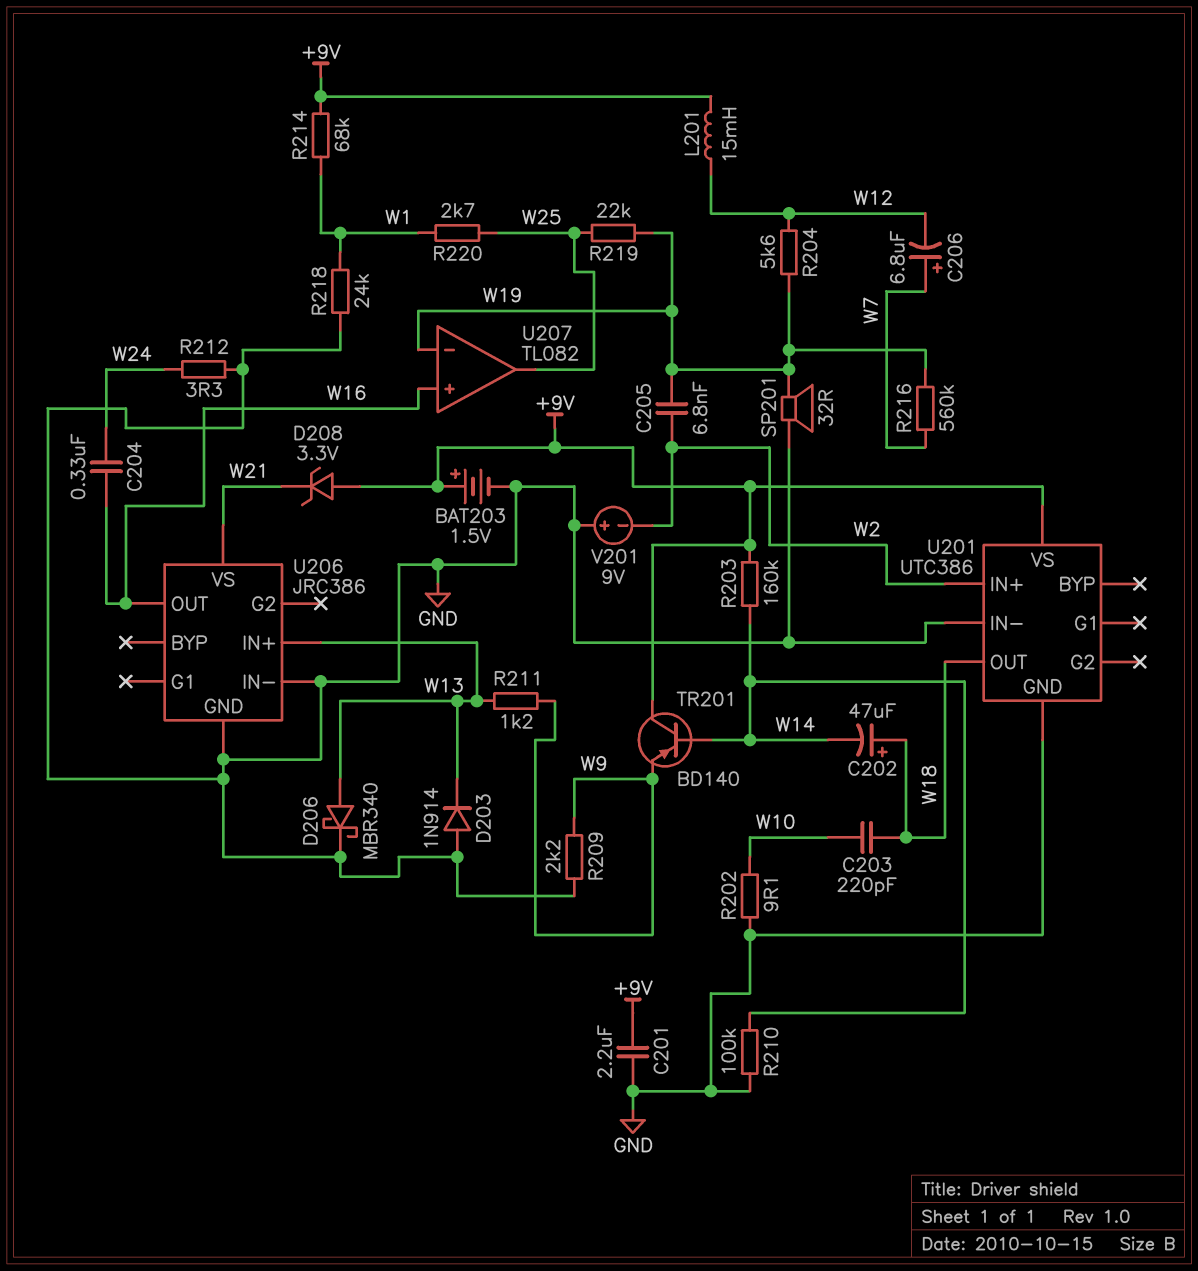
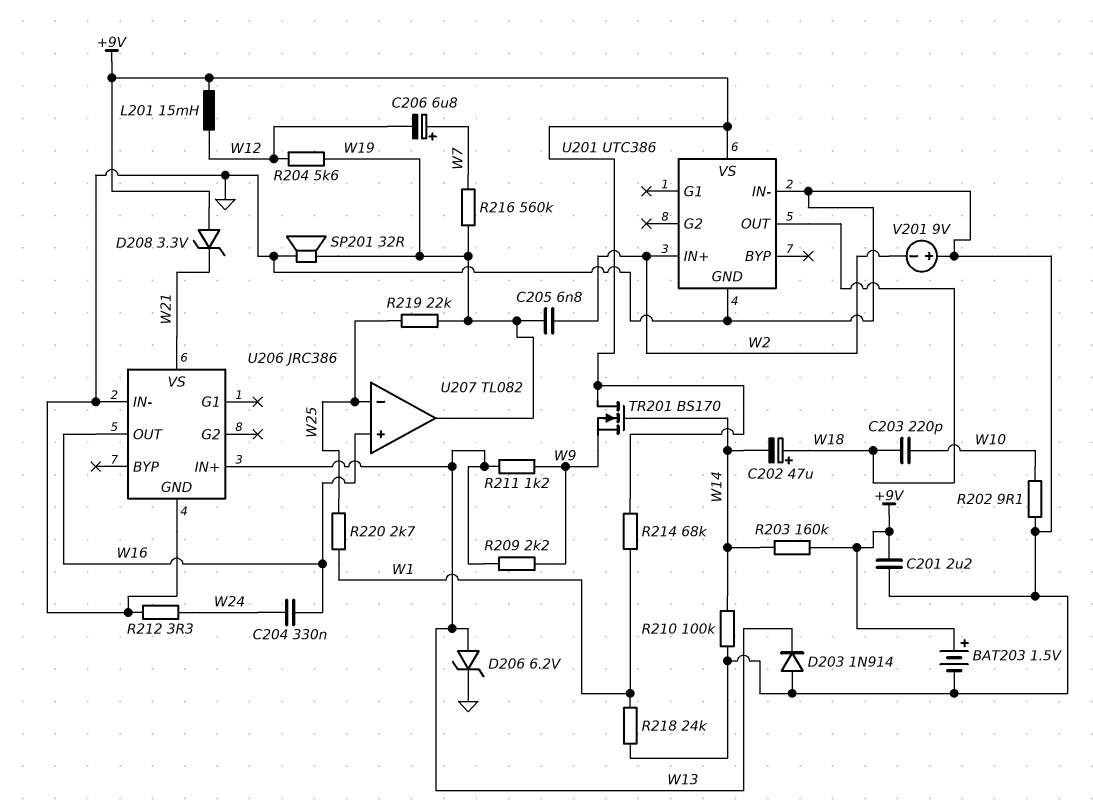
D206: schottky MBR340 (A W13, K GND) -> zener 6.2V (A W13, K GND)
R209: 2.2k (GND, W9) -> 2.2k (W9, W13)
TR201: PNP BD140 (B W14, C +9V, E W9) -> NMOS BS170 (G W14, D +9V, S W9)
U207 pin in-: W19 -> W25
U207 pin out: W25 -> W19

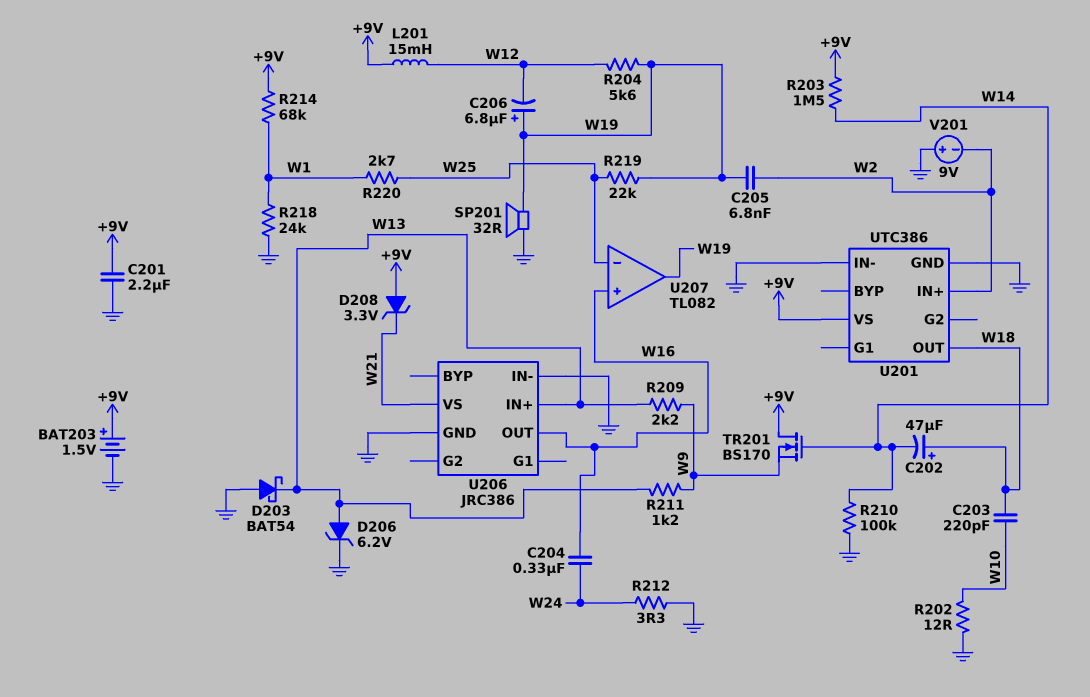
C206: 6.8uF (plus W7, minus W12) -> 6.8uF (plus W19, minus W12)
D203: diode 1N914 (A GND, K W13) -> schottky BAT54 (A GND, K W13)
R202: 9.1 (GND, W10) -> 12 (GND, W10)
R203: 160k (+9V, W14) -> 1.5M (+9V, W14)
R216: 560k (W7, W19) -> none

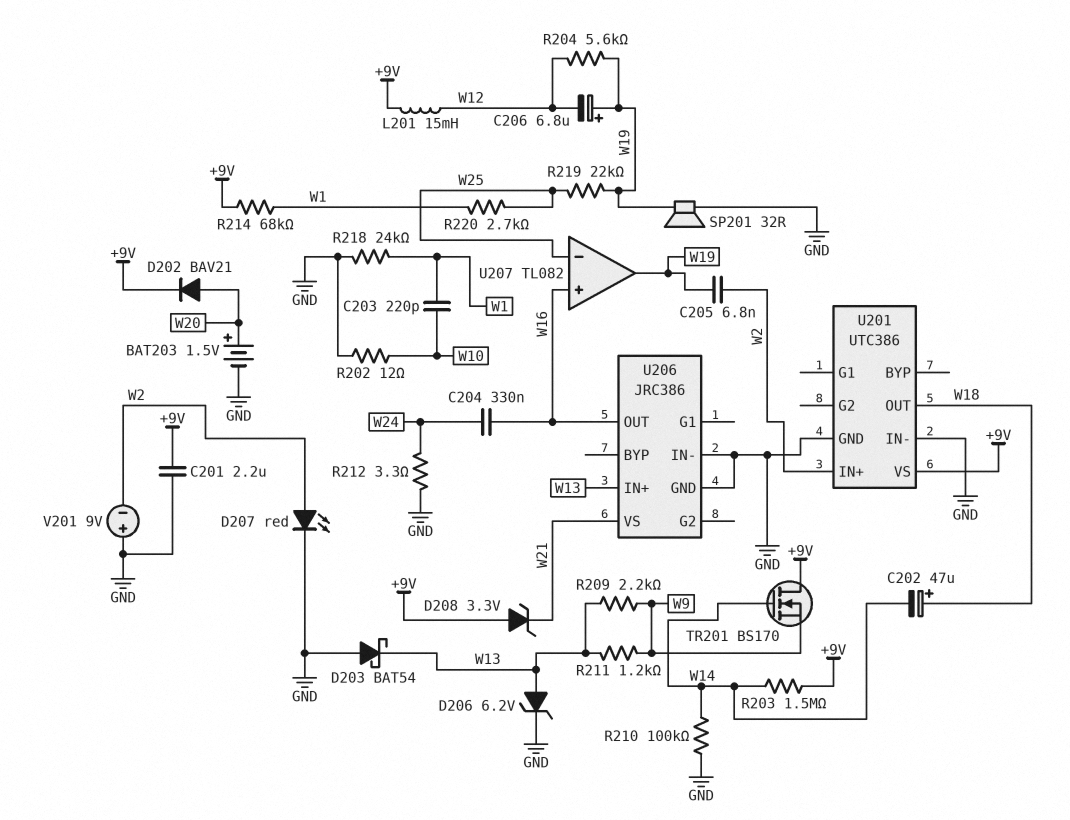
BAT203: 1.5V (plus +9V, minus GND) -> 1.5V (plus W20, minus GND)
C203: 220pF (W10, W18) -> 220pF (W1, W10)
D202: none -> diode BAV21 (A W20, K +9V)
D207: none -> LED red (A W2, K GND)

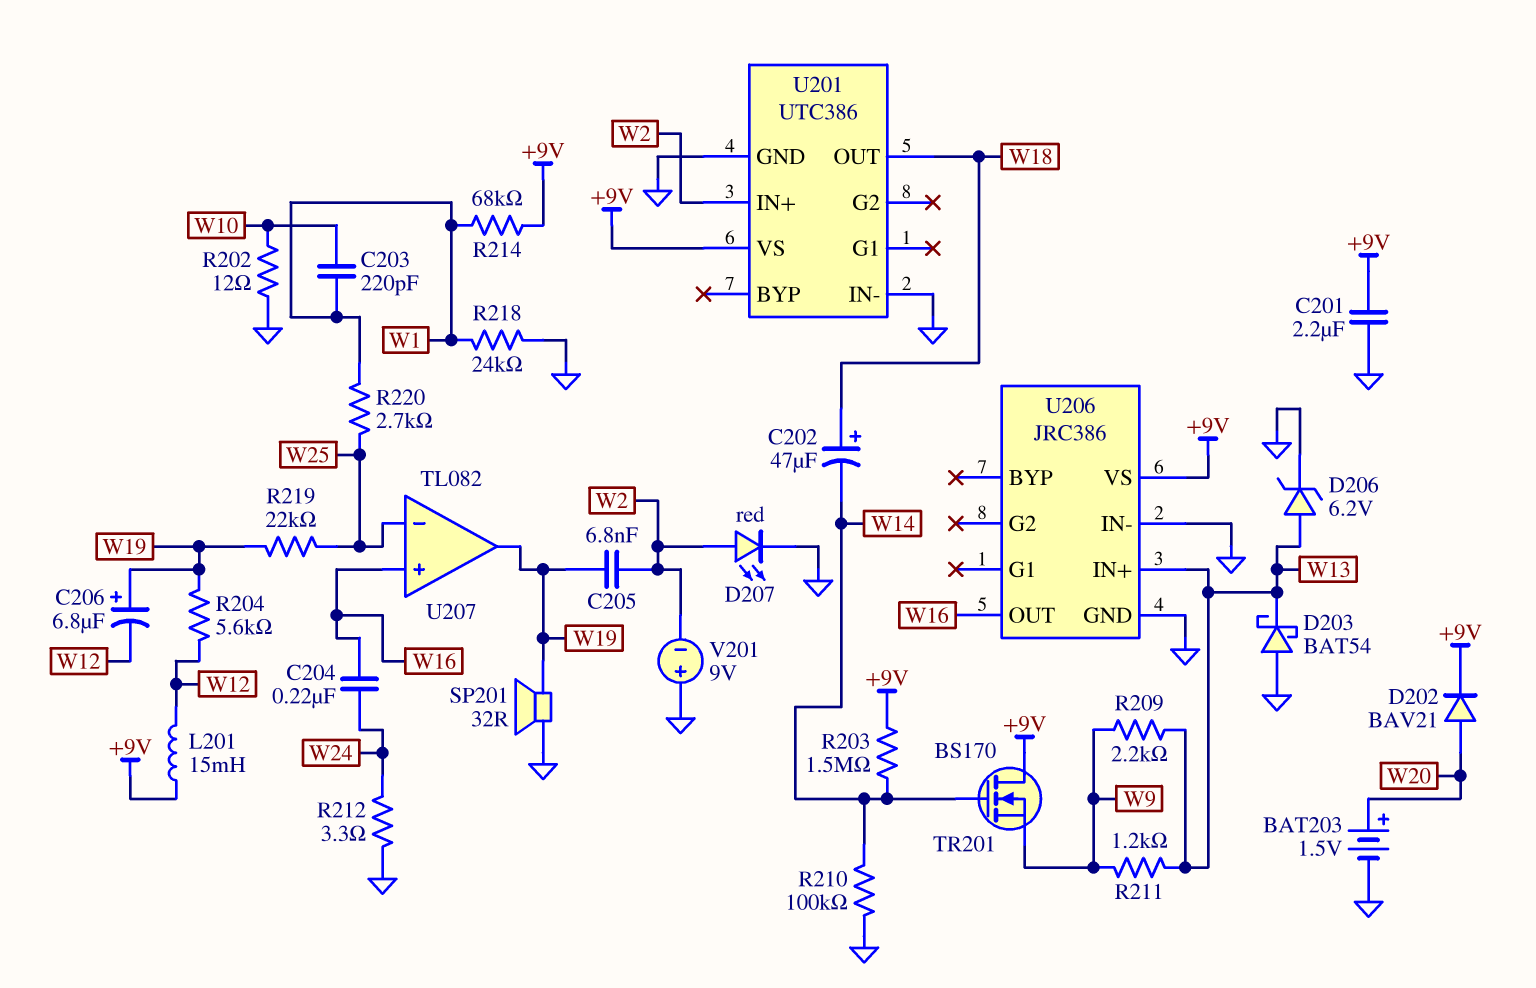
C204: 330nF (W16, W24) -> 220nF (W16, W24)
D208: zener 3.3V (A +9V, K W21) -> none
U206 pin VS: W21 -> +9V

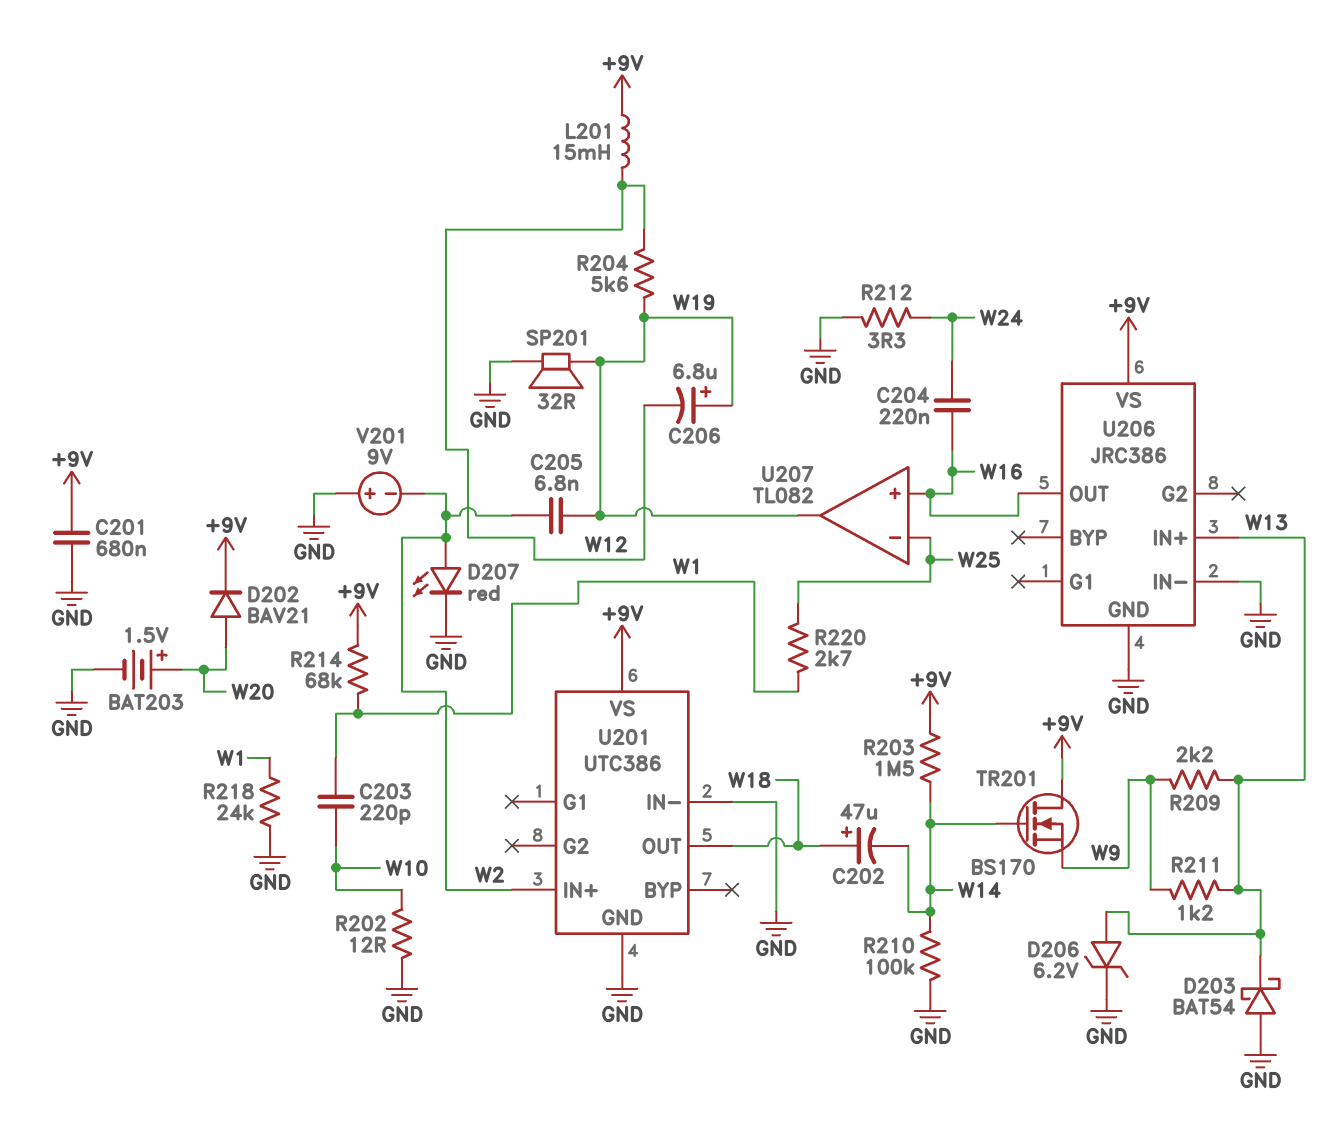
C201: 2.2uF (+9V, GND) -> 680nF (+9V, GND)
R219: 22k (W19, W25) -> none

